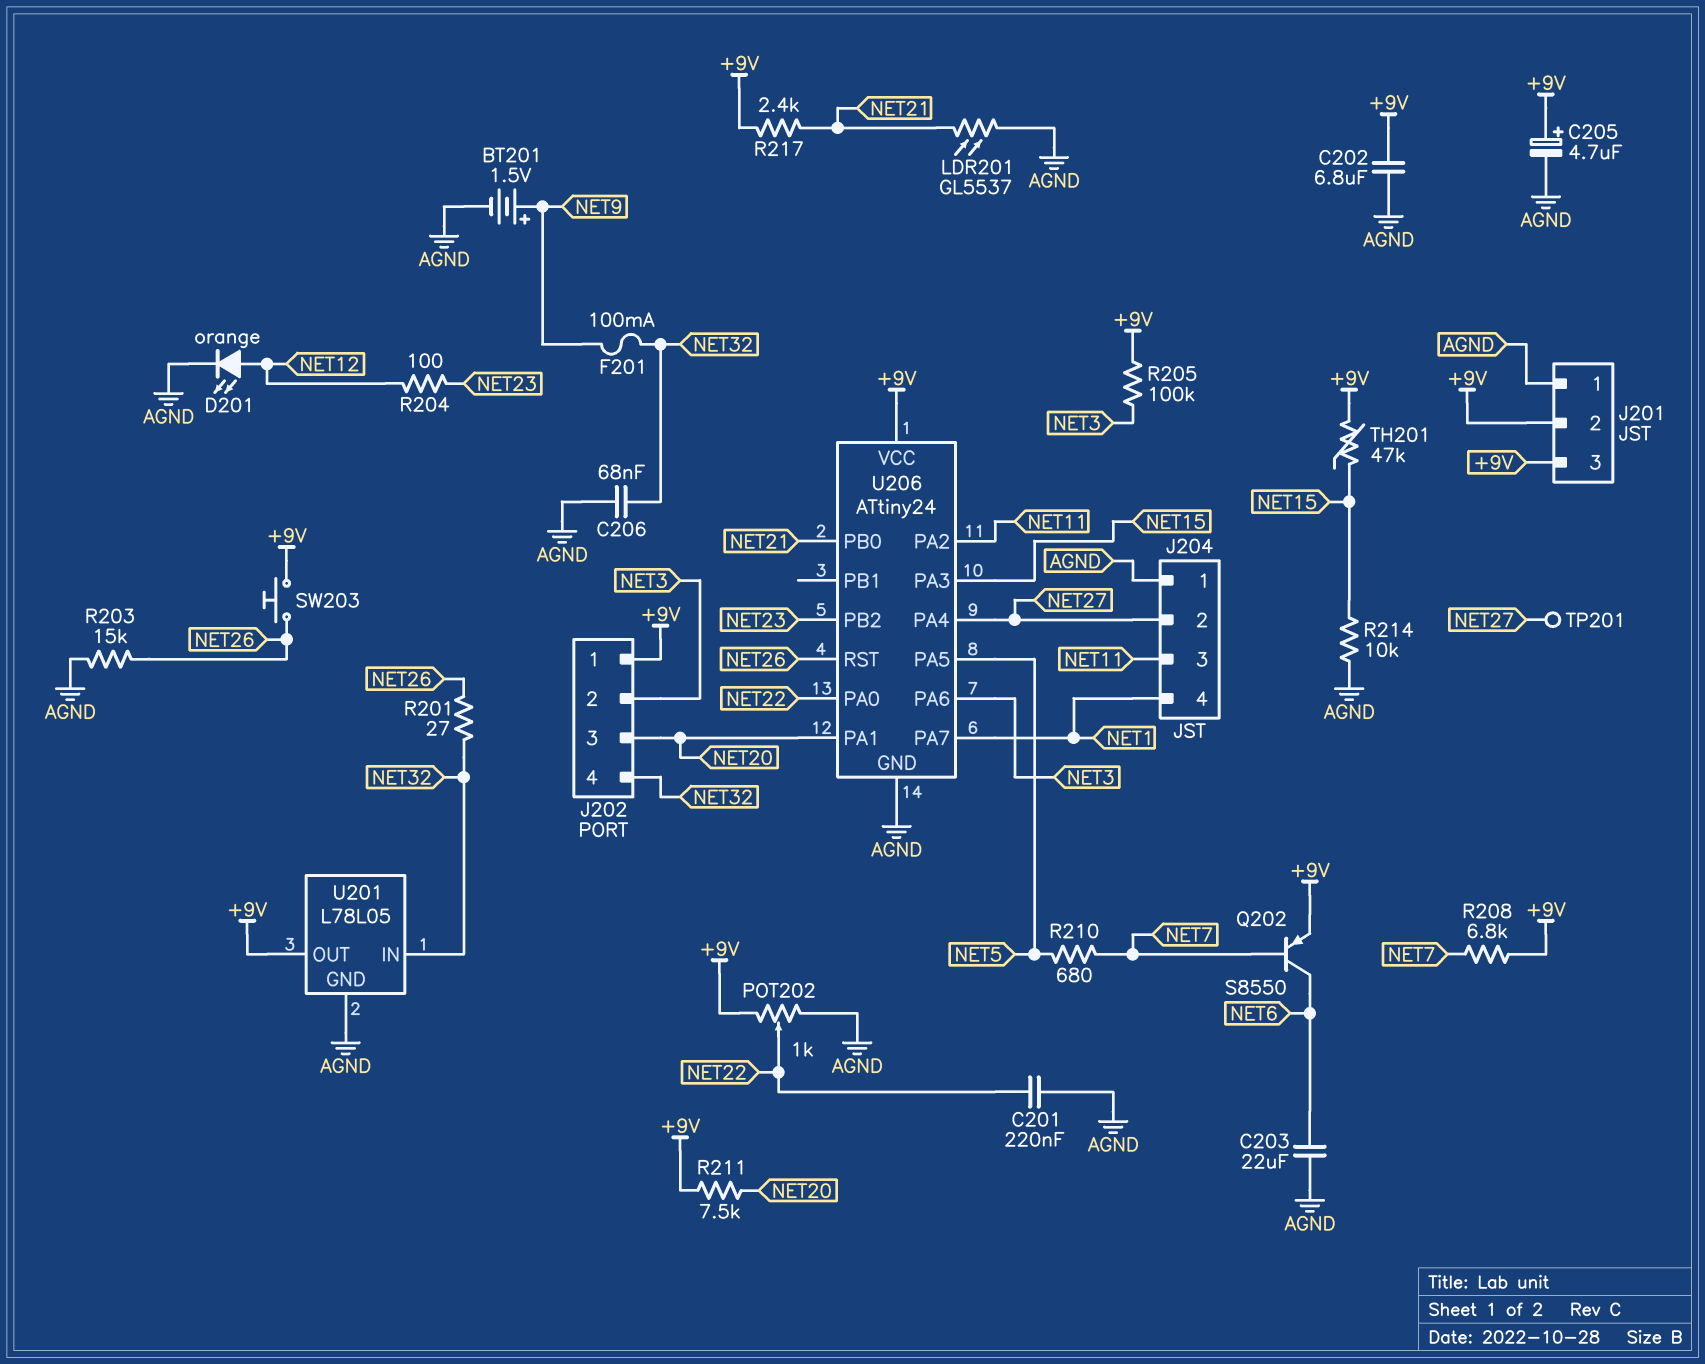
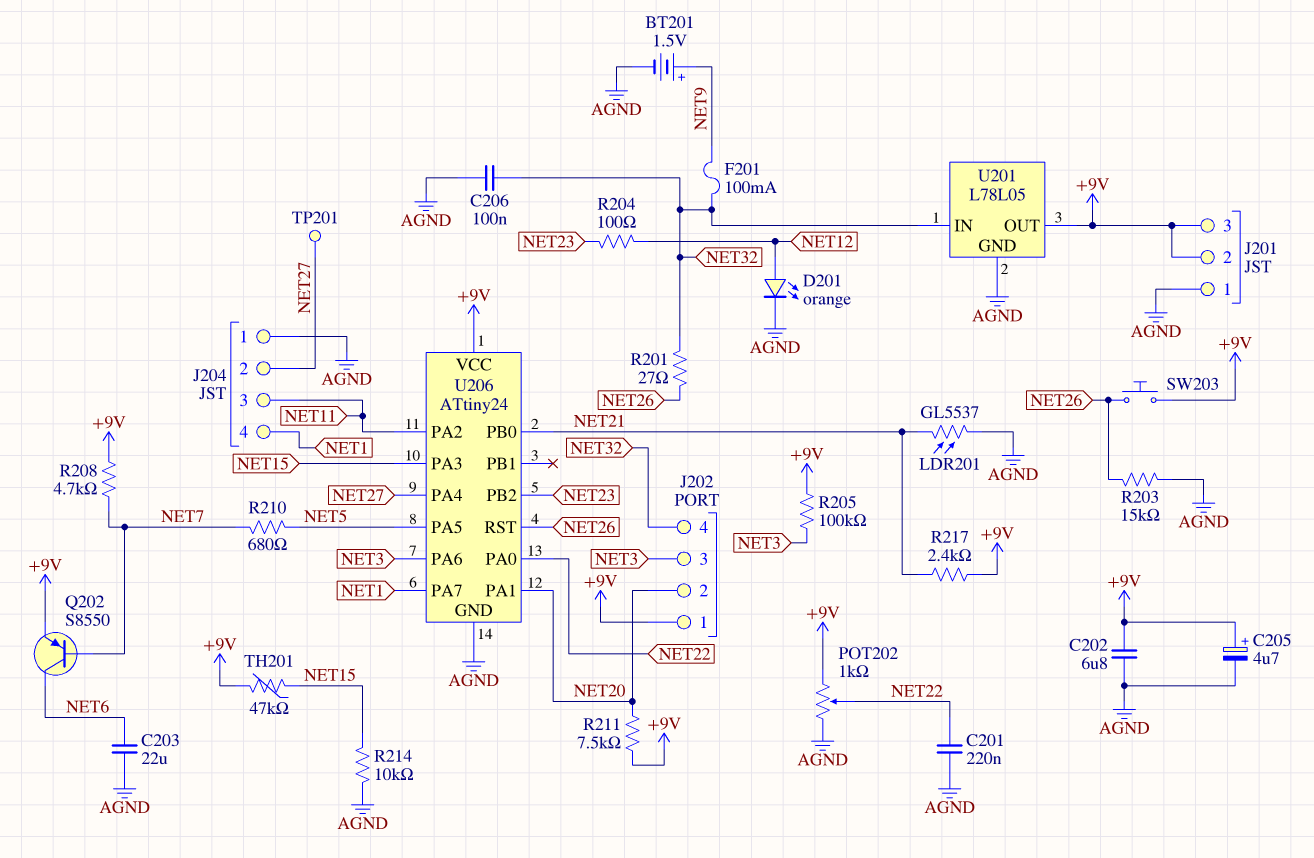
C206: 68nF (AGND, NET32) -> 100nF (AGND, NET32)
J202 pin 2: NET3 -> NET20
J202 pin 3: NET20 -> NET3
R208: 6.8k (+9V, NET7) -> 4.7k (+9V, NET7)

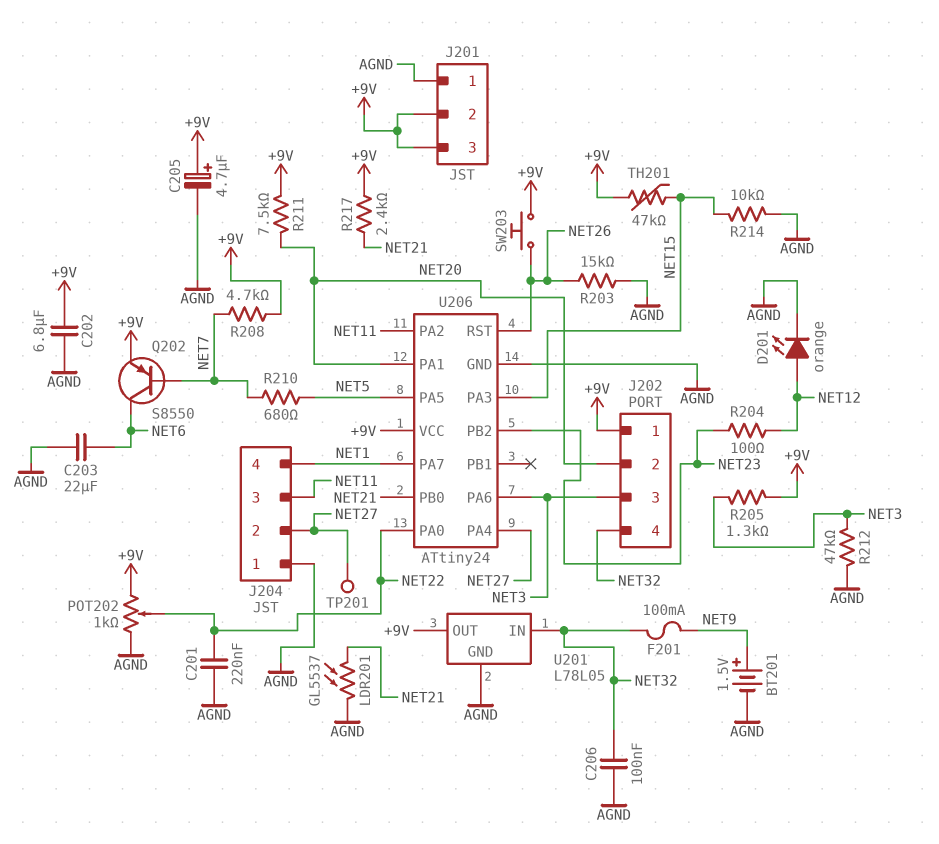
R201: 27 (NET26, NET32) -> none
R205: 100k (+9V, NET3) -> 1.3k (+9V, NET3)
R212: none -> 47k (AGND, NET3)

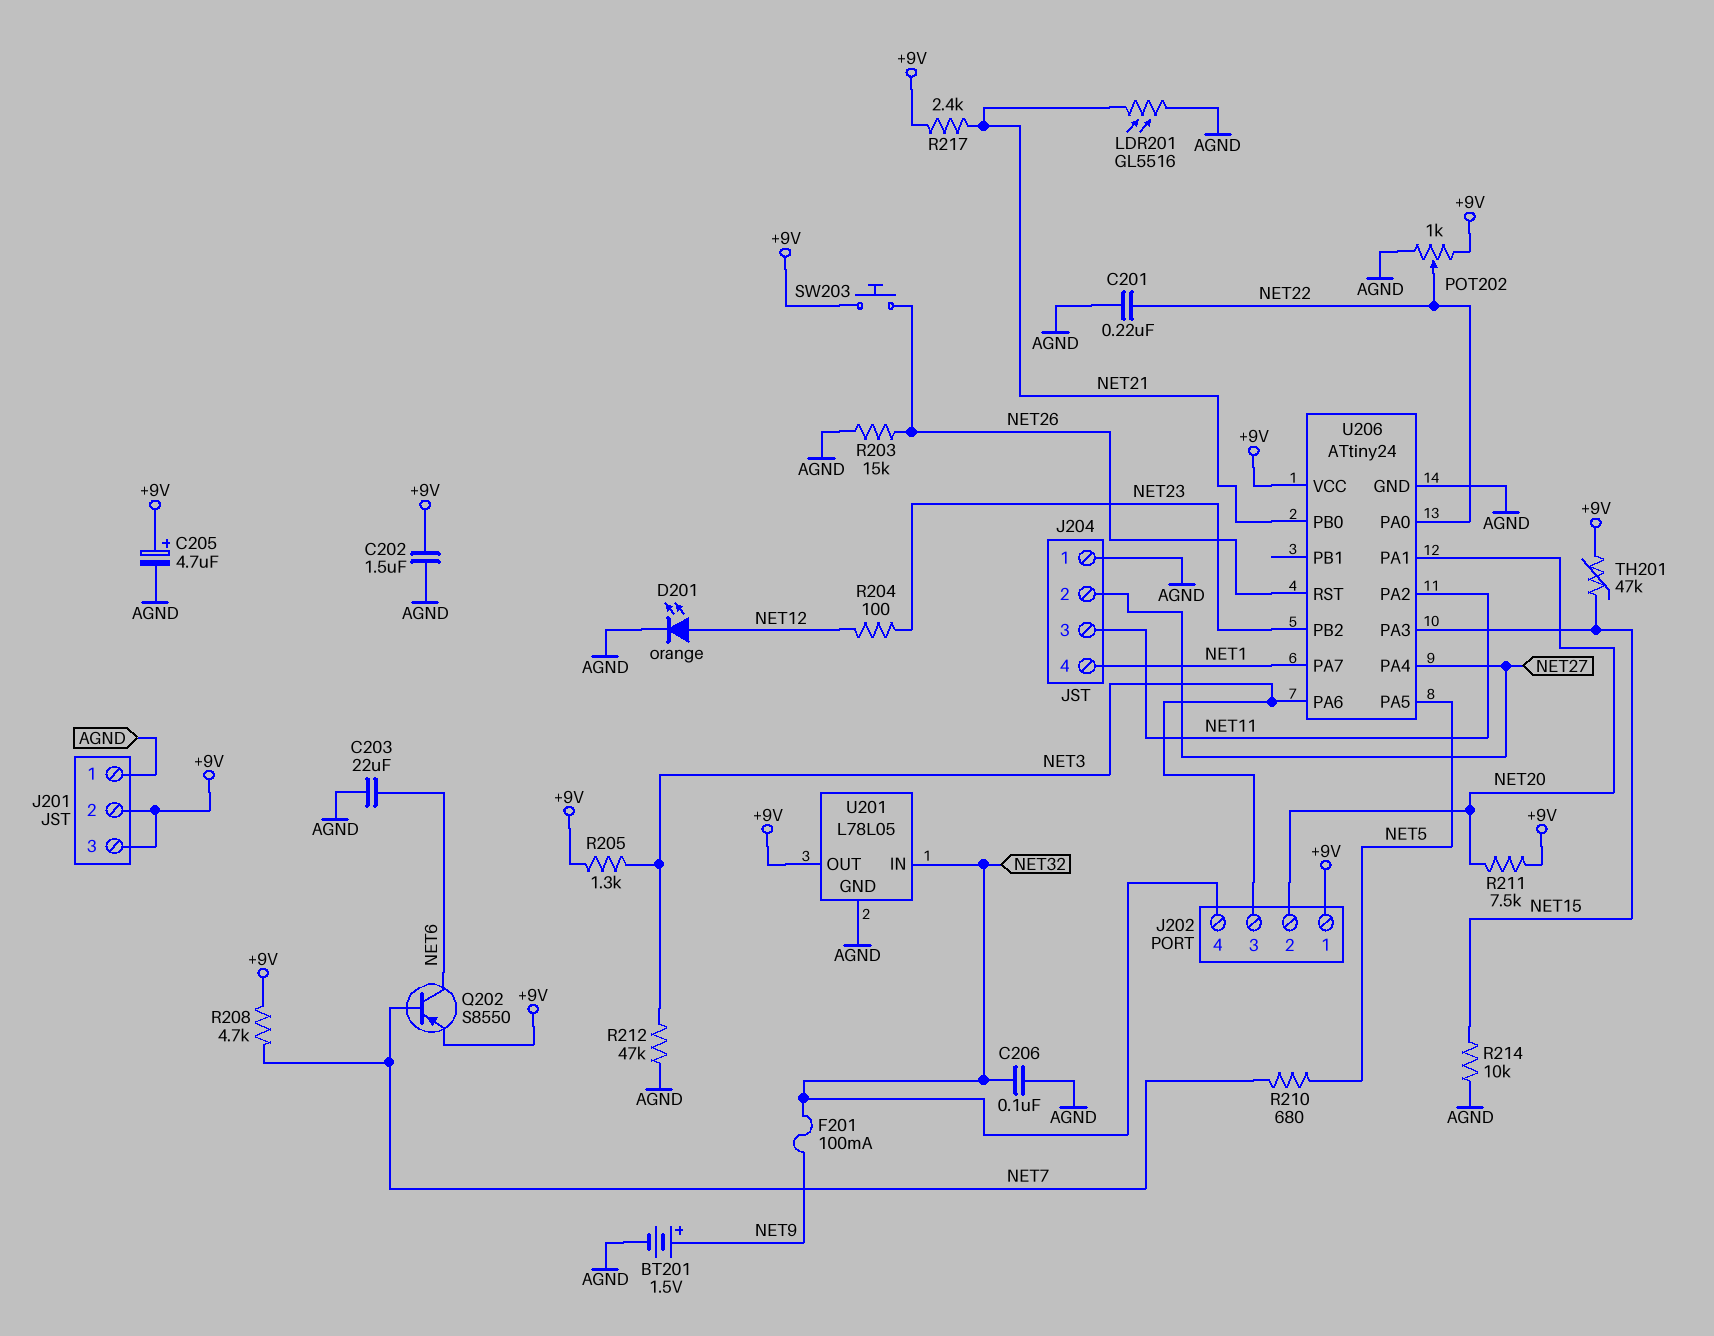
C202: 6.8uF (+9V, AGND) -> 1.5uF (+9V, AGND)
LDR201: GL5537 (AGND, NET21) -> GL5516 (AGND, NET21)
TP201: test point (NET27) -> none

